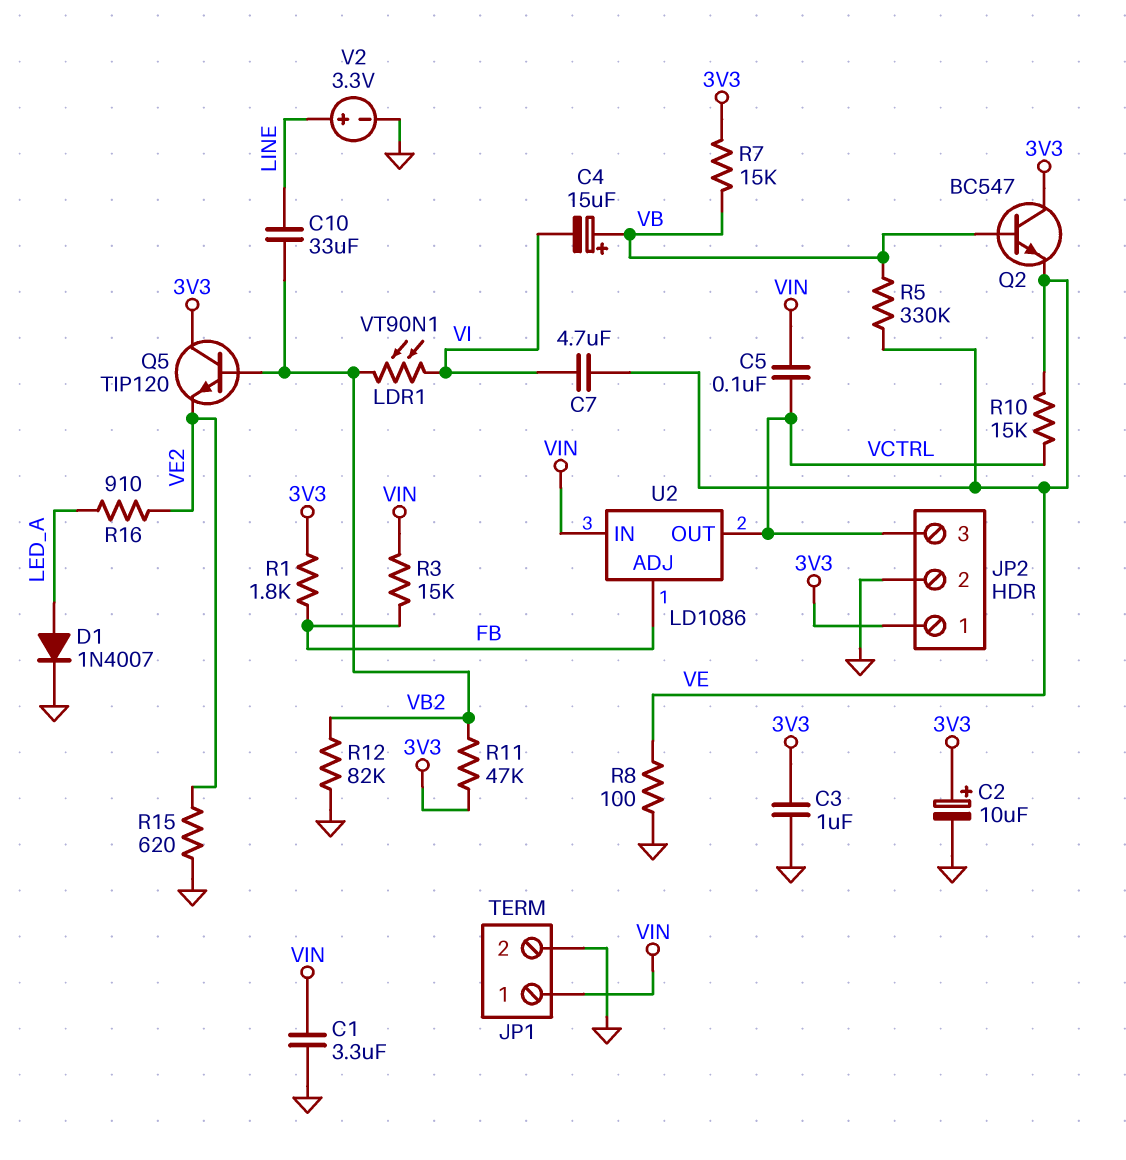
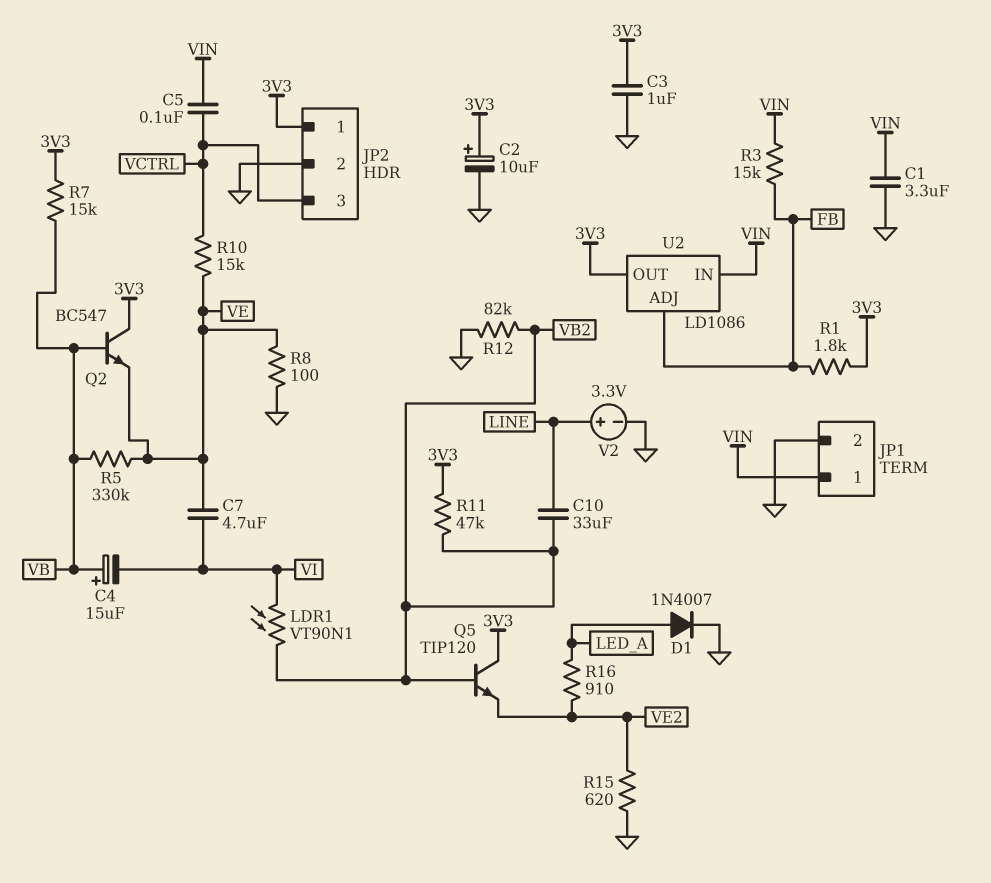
U2 pin OUT: VCTRL -> 3V3

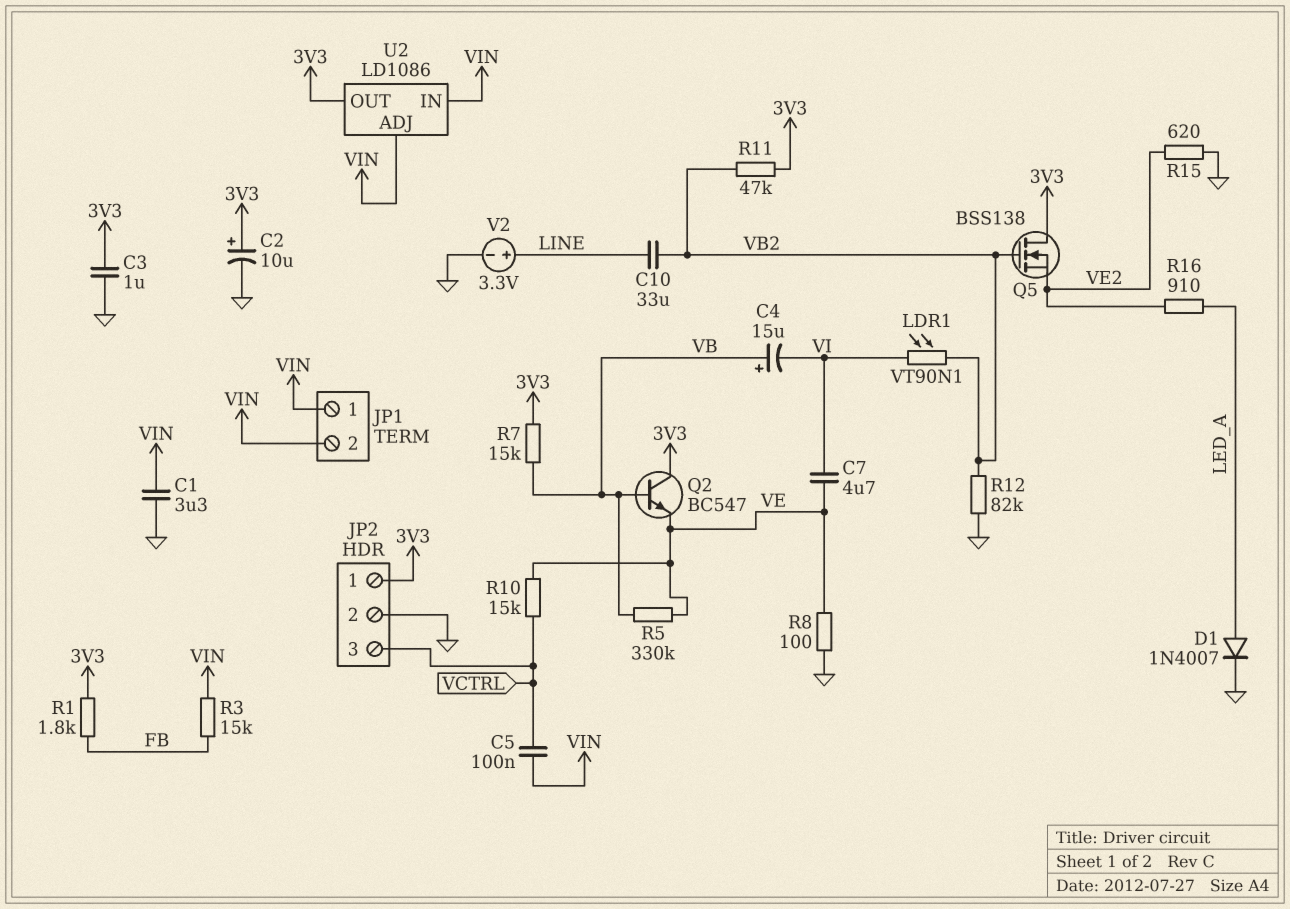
JP1 pin 2: GND -> VIN
Q5: NPN TIP120 (B VB2, C 3V3, E VE2) -> NMOS BSS138 (G VB2, D 3V3, S VE2)
U2 pin ADJ: FB -> VIN

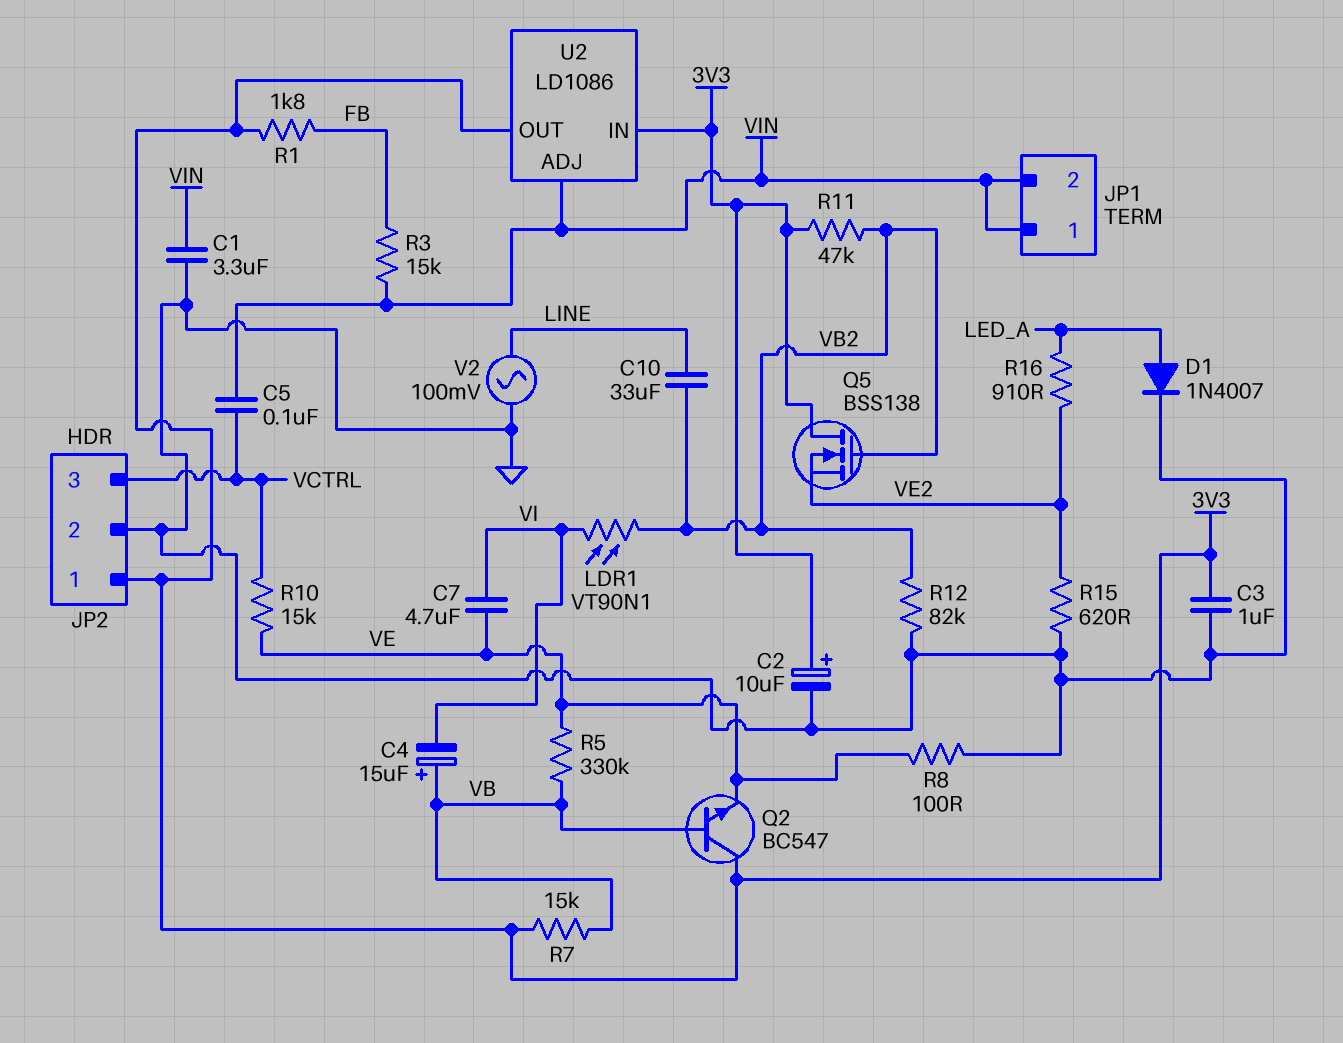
U2 pin IN: VIN -> 3V3
V2: 3.3V (plus LINE, minus GND) -> AC 100mV (GND, LINE)

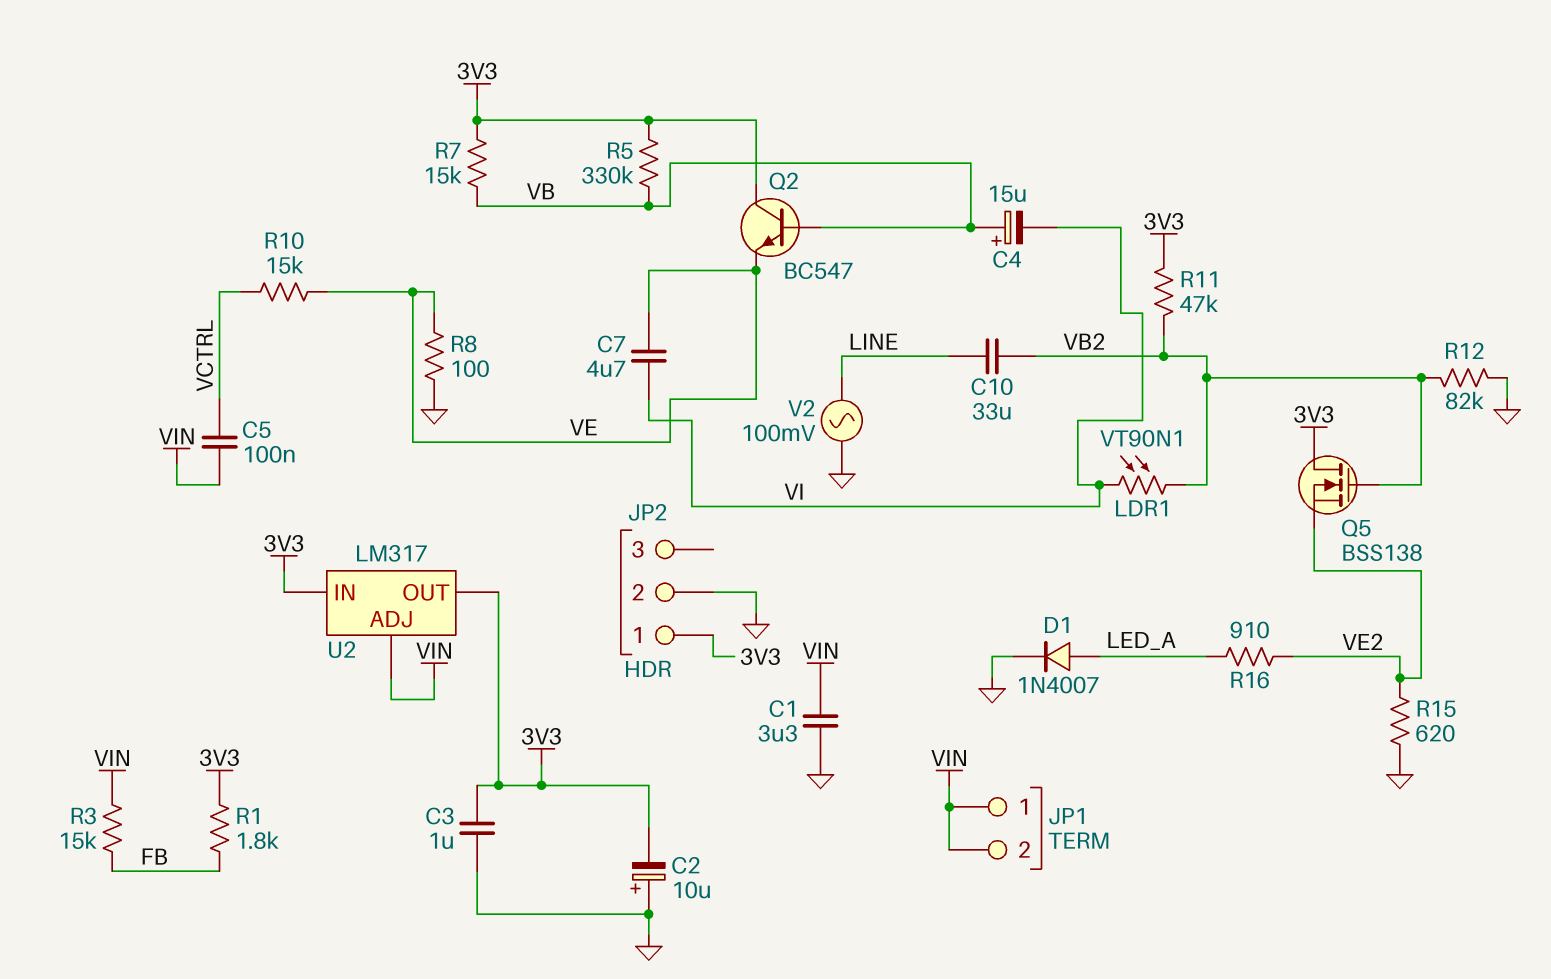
C2: 10uF (plus 3V3, minus GND) -> 10uF (plus GND, minus 3V3)
JP2 pin 3: VCTRL -> none
R5: 330k (VB, VE) -> 330k (3V3, VB)
U2: LD1086 -> LM317

